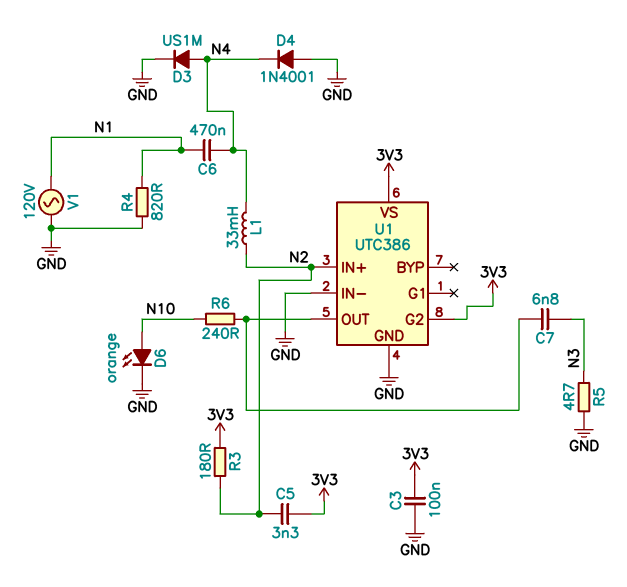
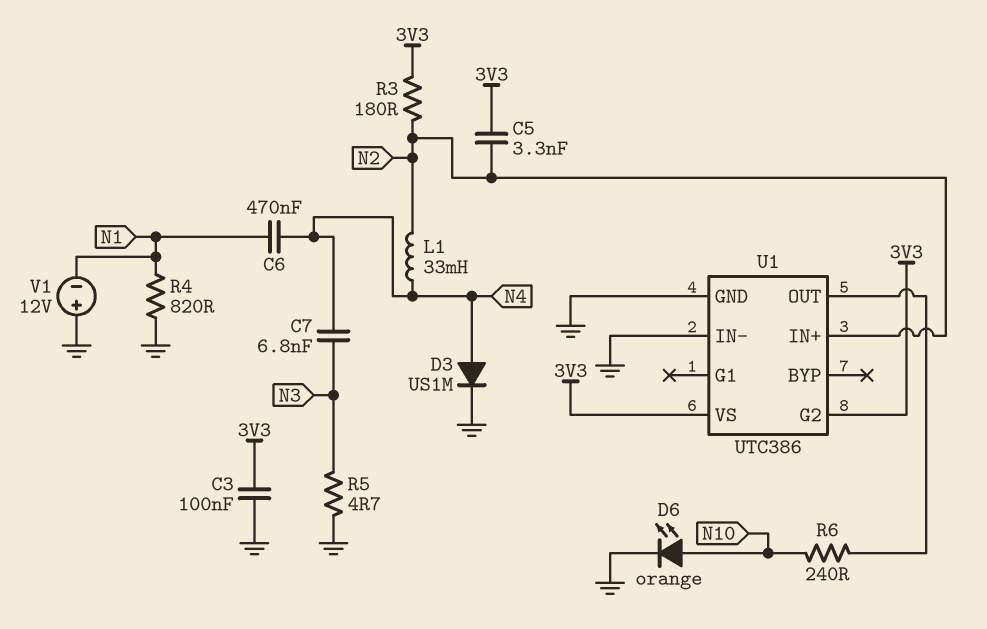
C7: 6.8nF (N3, U1/OUT) -> 6.8nF (N3, N4)
D4: diode 1N4001 (A GND, K N4) -> none
V1: AC 120V (GND, N1) -> 12V (plus GND, minus N1)

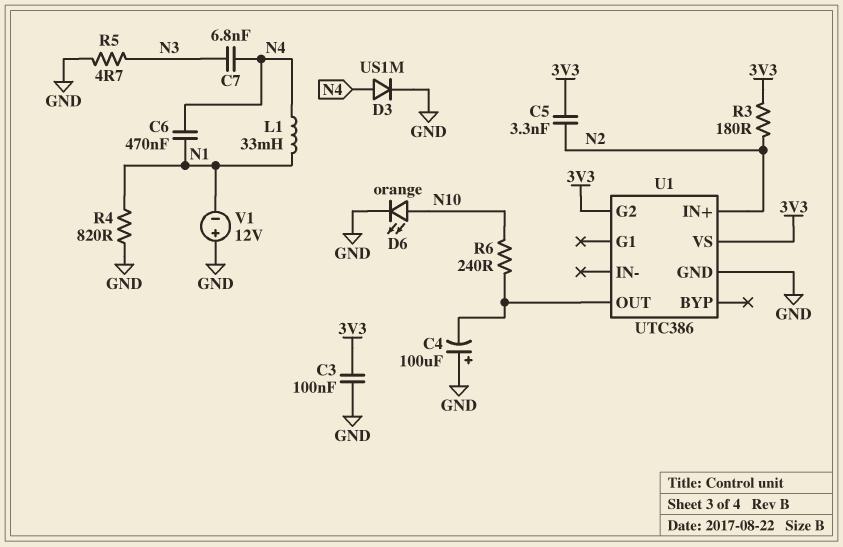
C4: none -> 100uF (plus GND, minus U1/OUT)
L1: 33mH (N2, N4) -> 33mH (N1, N4)
U1 pin IN-: GND -> none

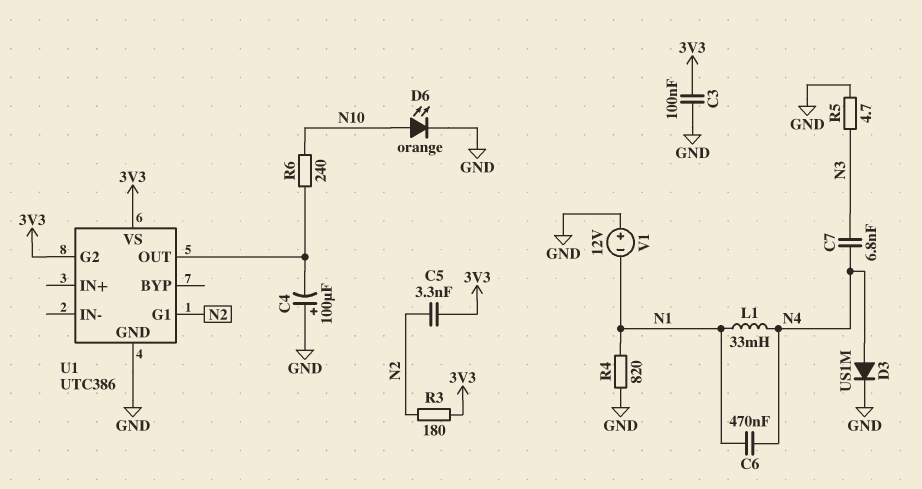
U1 pin G1: none -> N2
U1 pin IN+: N2 -> none

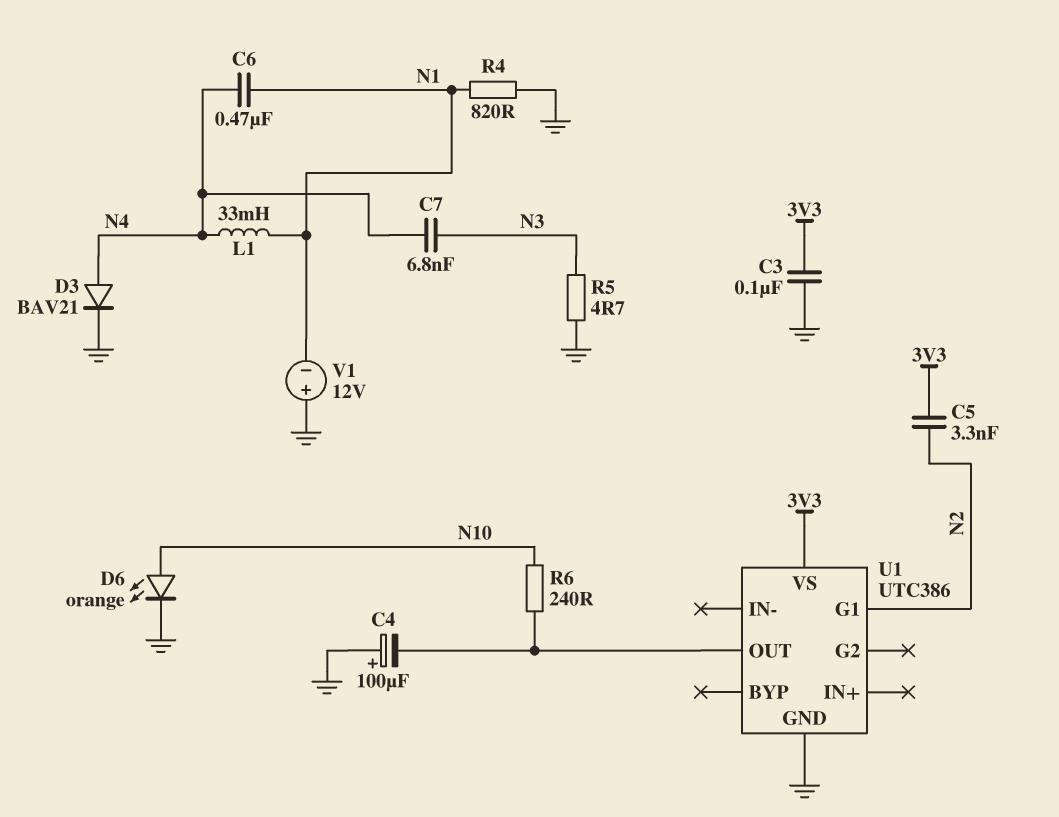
D3: diode US1M (A N4, K GND) -> diode BAV21 (A N4, K GND)
R3: 180 (3V3, N2) -> none
U1 pin G2: 3V3 -> none

